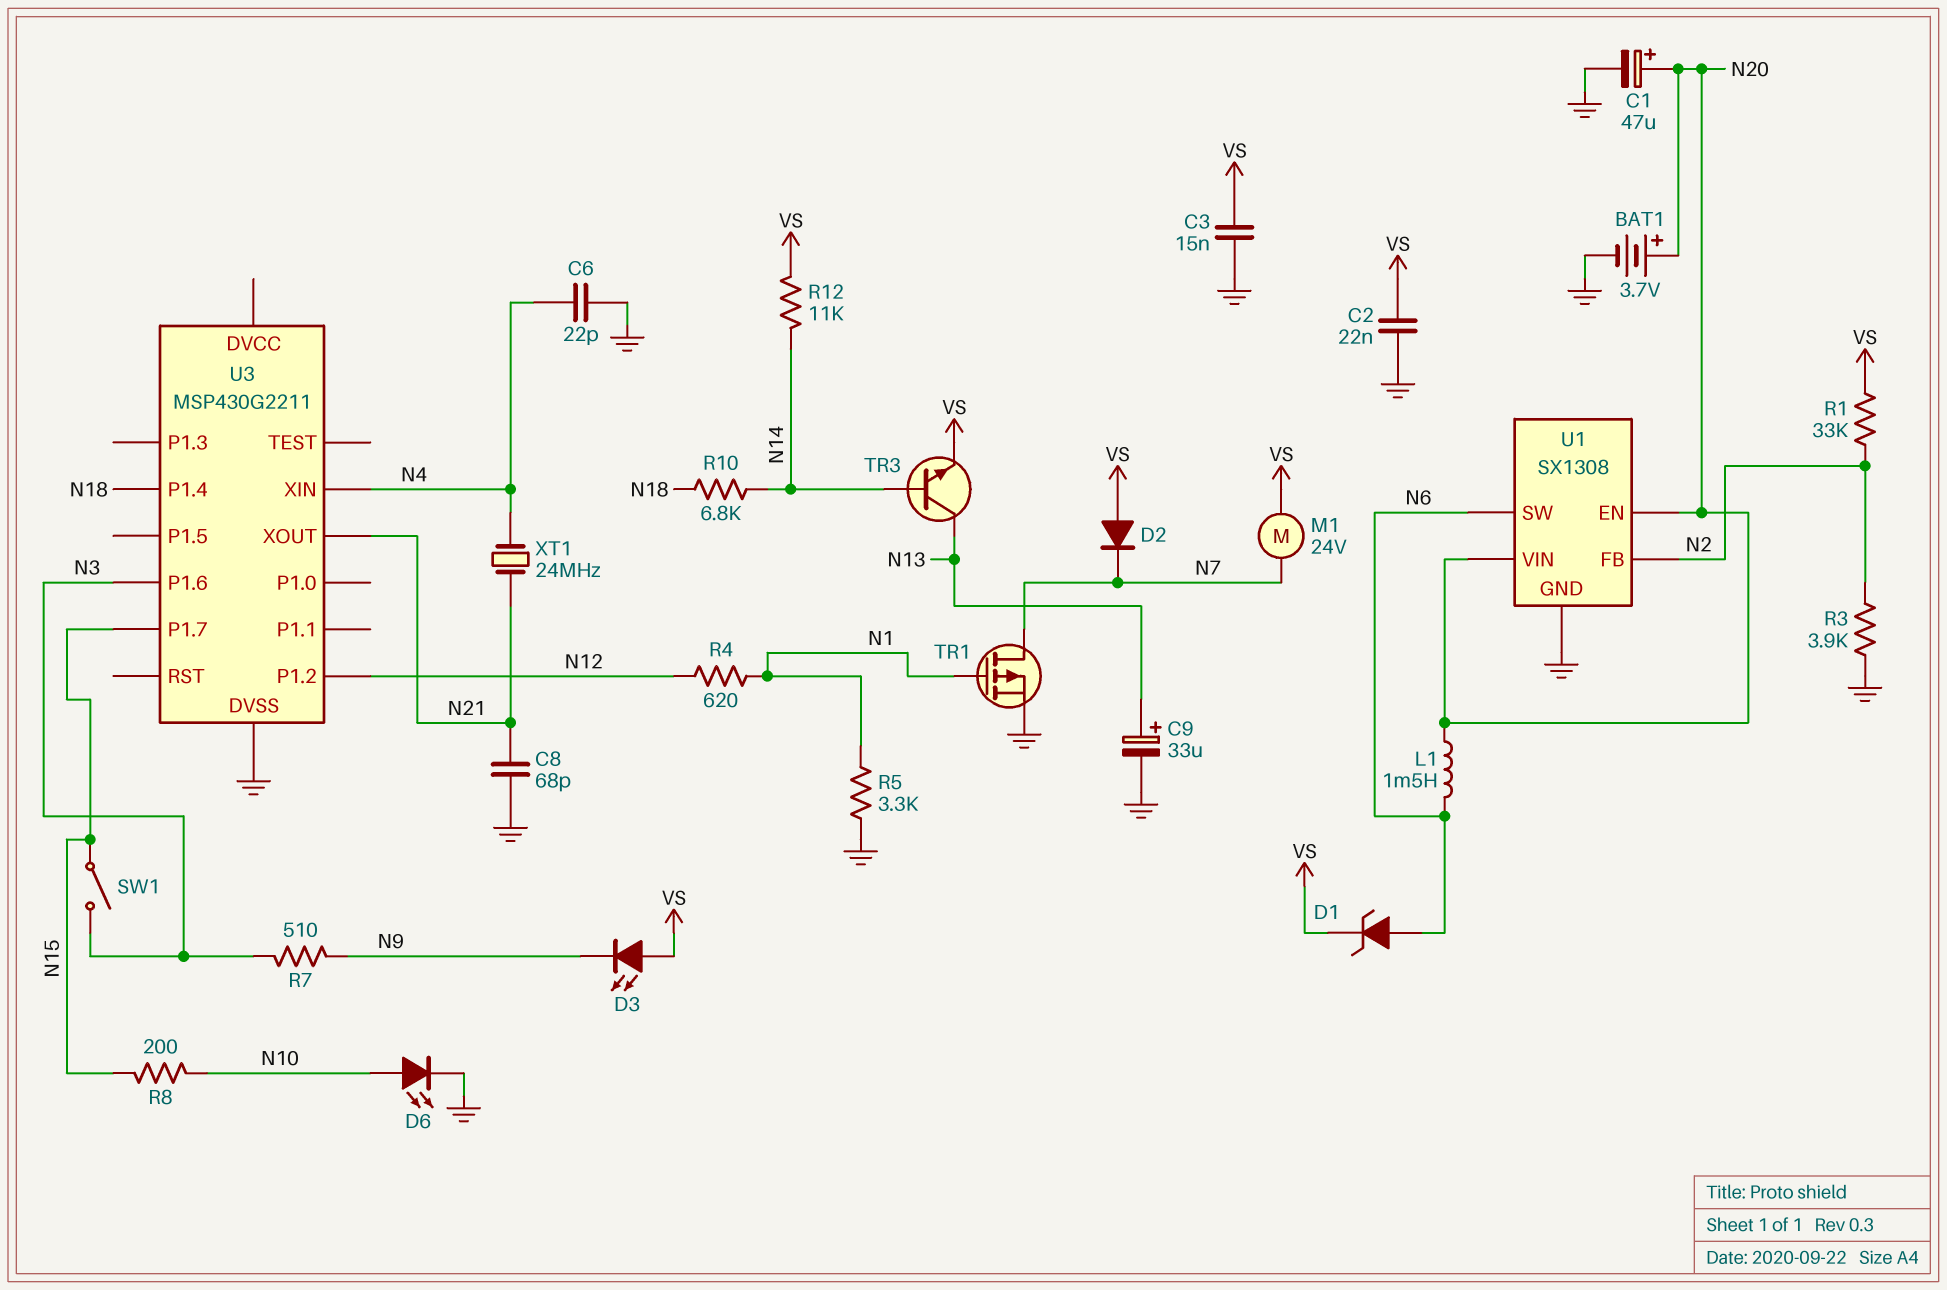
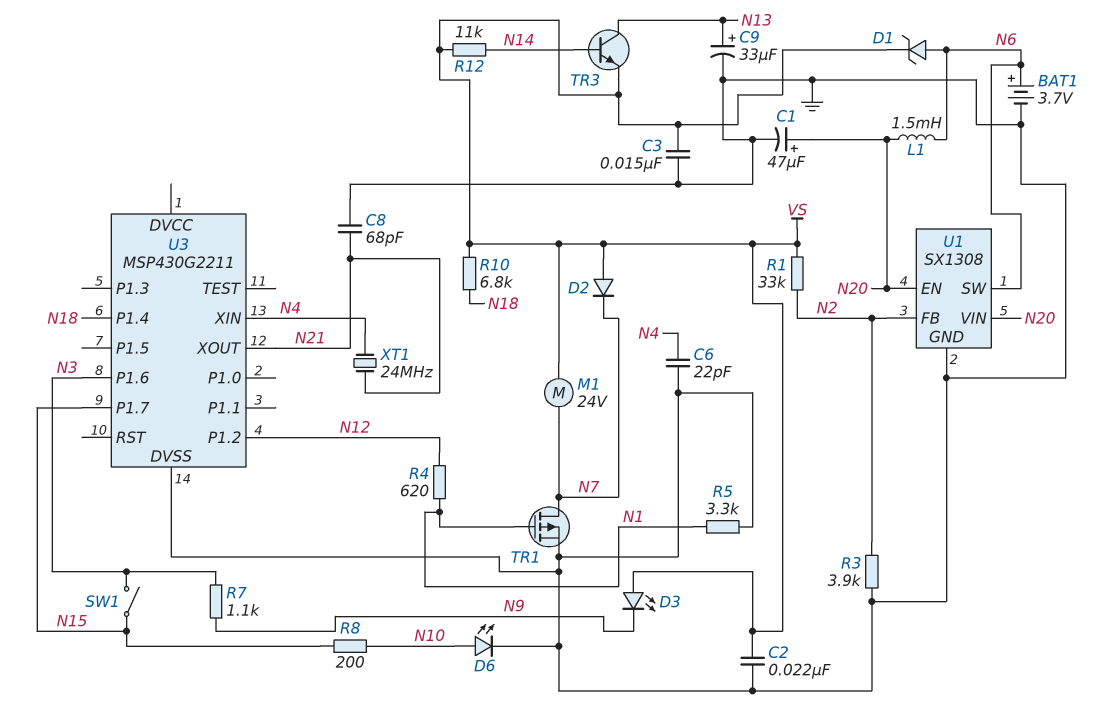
BAT1: 3.7V (plus N20, minus GND) -> 3.7V (plus N6, minus GND)
R7: 510 (N3, N9) -> 1.1k (N3, N9)
R10: 6.8k (N14, N18) -> 6.8k (N18, VS)

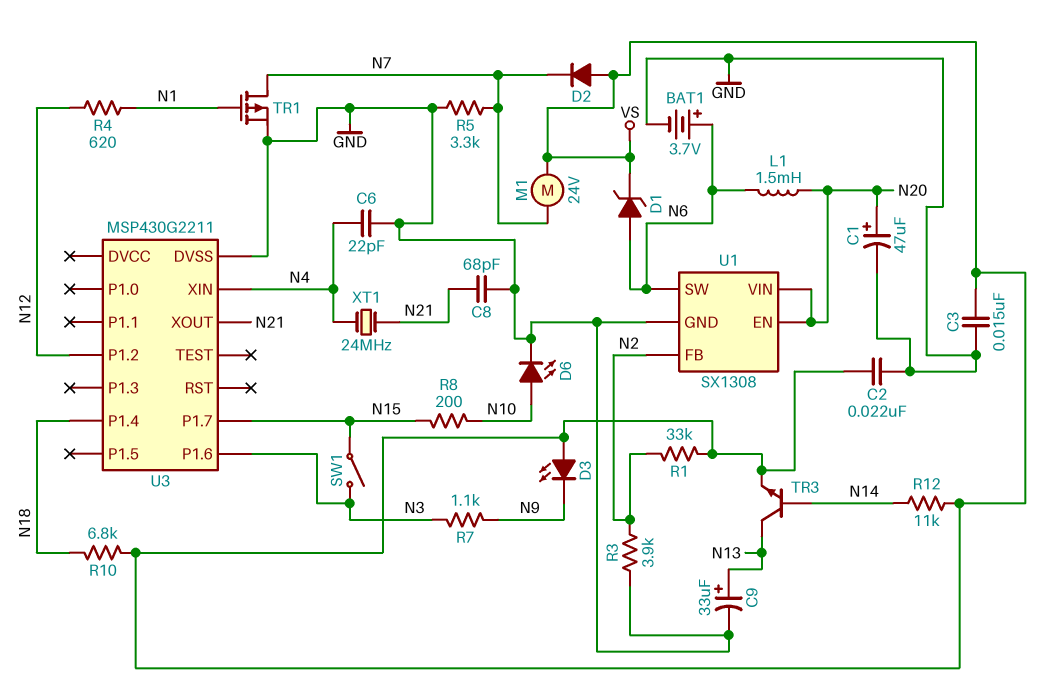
R5: 3.3k (GND, N1) -> 3.3k (GND, N7)

